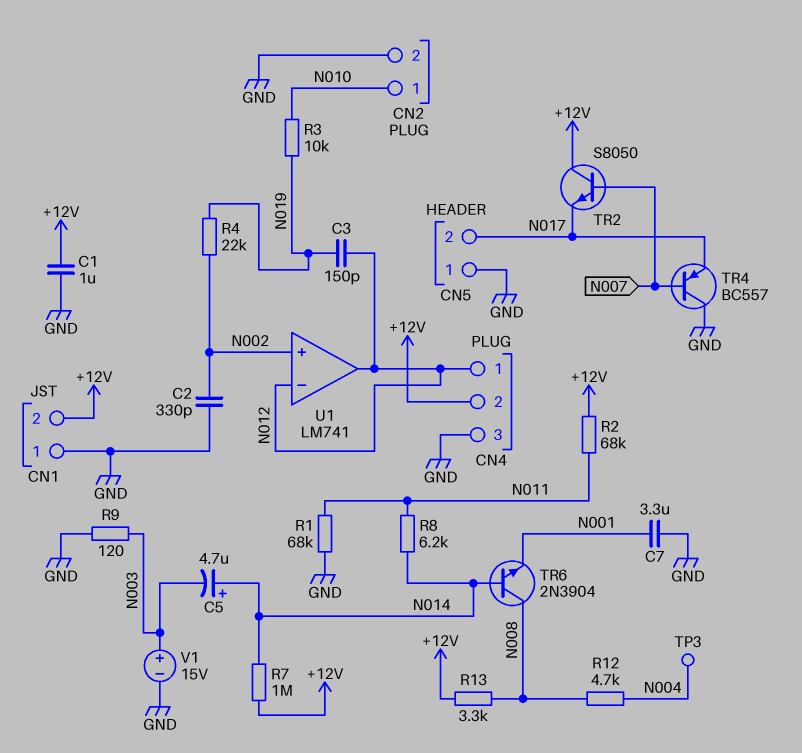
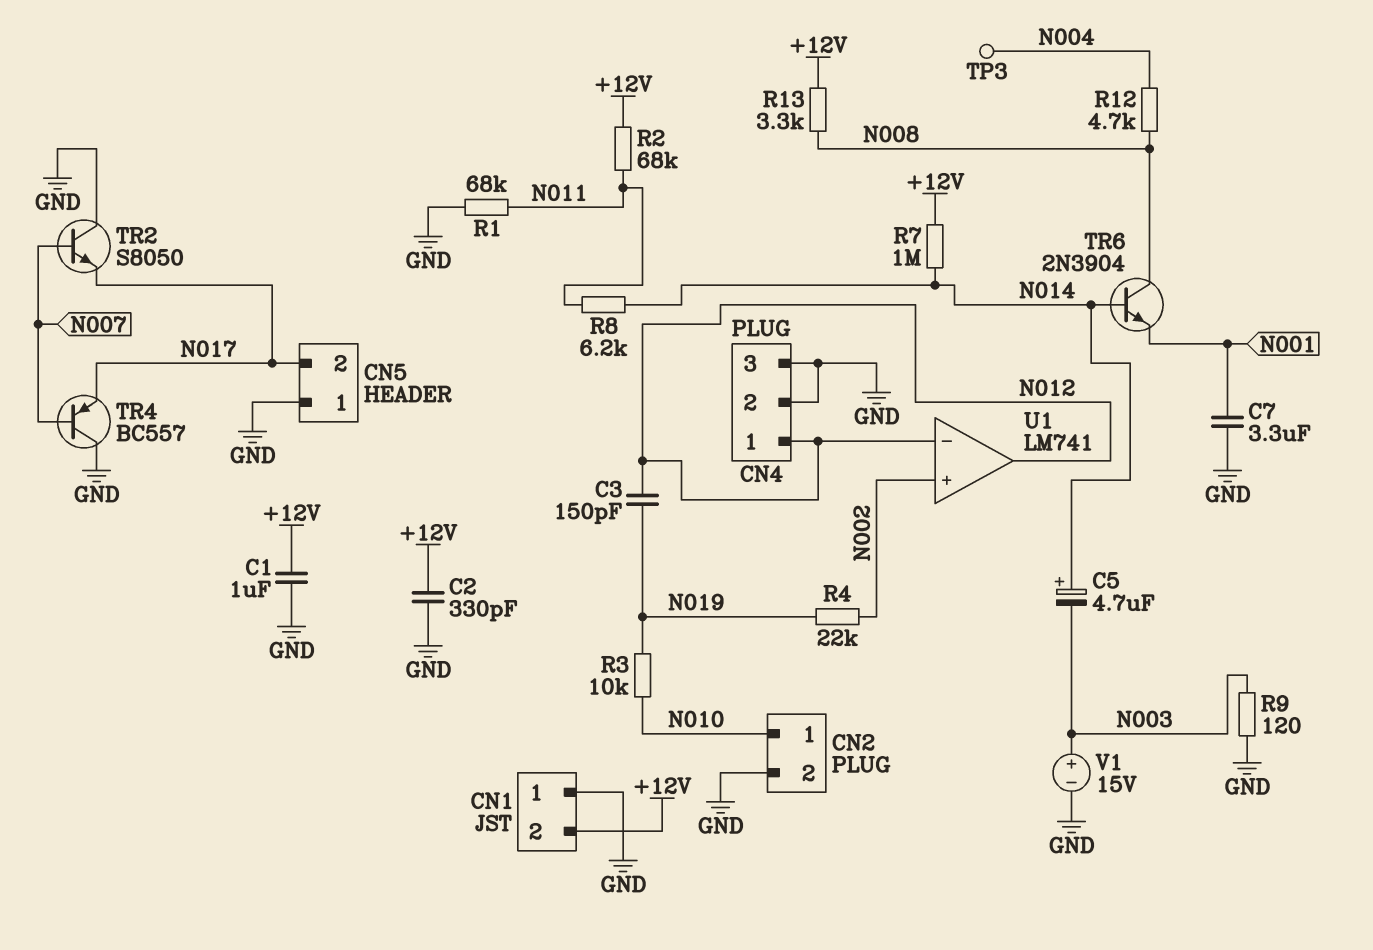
C2: 330pF (GND, N002) -> 330pF (+12V, GND)
CN4 pin 2: +12V -> GND
TR2: NPN S8050 (B N007, C +12V, E N017) -> NPN S8050 (B N007, C GND, E N017)

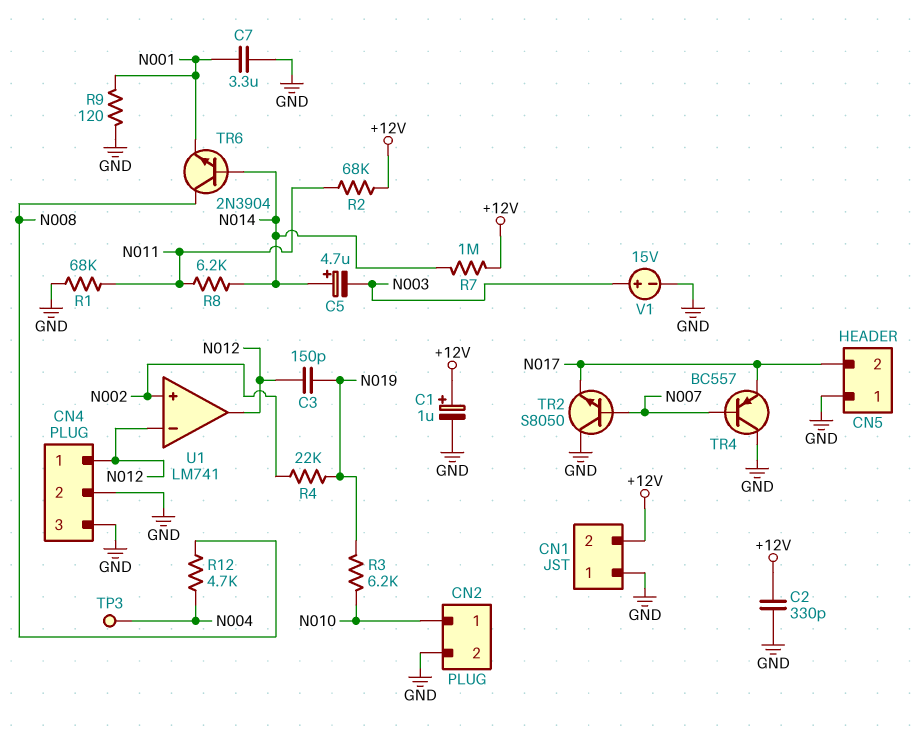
C1: 1uF (+12V, GND) -> 1uF (plus +12V, minus GND)
R3: 10k (N010, N019) -> 6.2k (N010, N019)
R9: 120 (GND, N003) -> 120 (GND, N001)
R13: 3.3k (+12V, N008) -> none

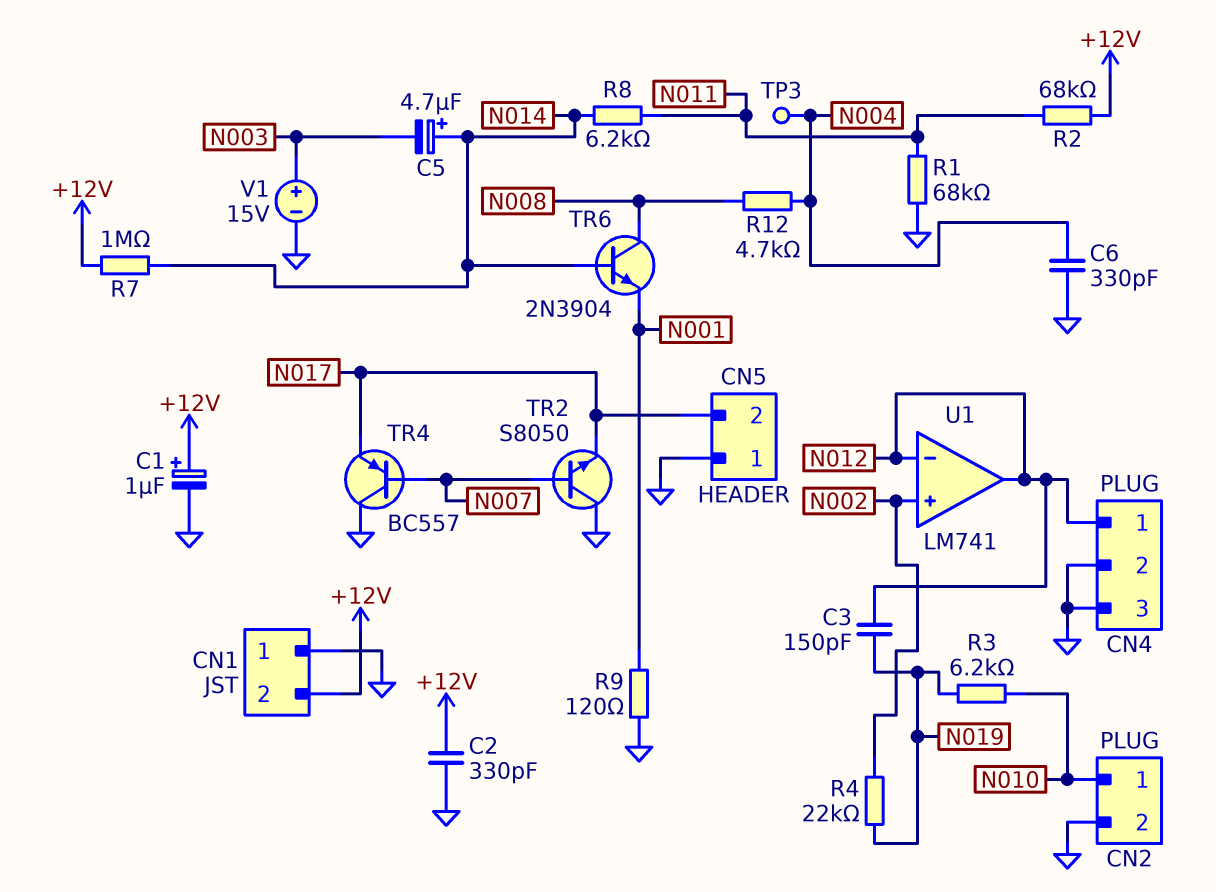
C6: none -> 330pF (GND, N004)
C7: 3.3uF (GND, N001) -> none

